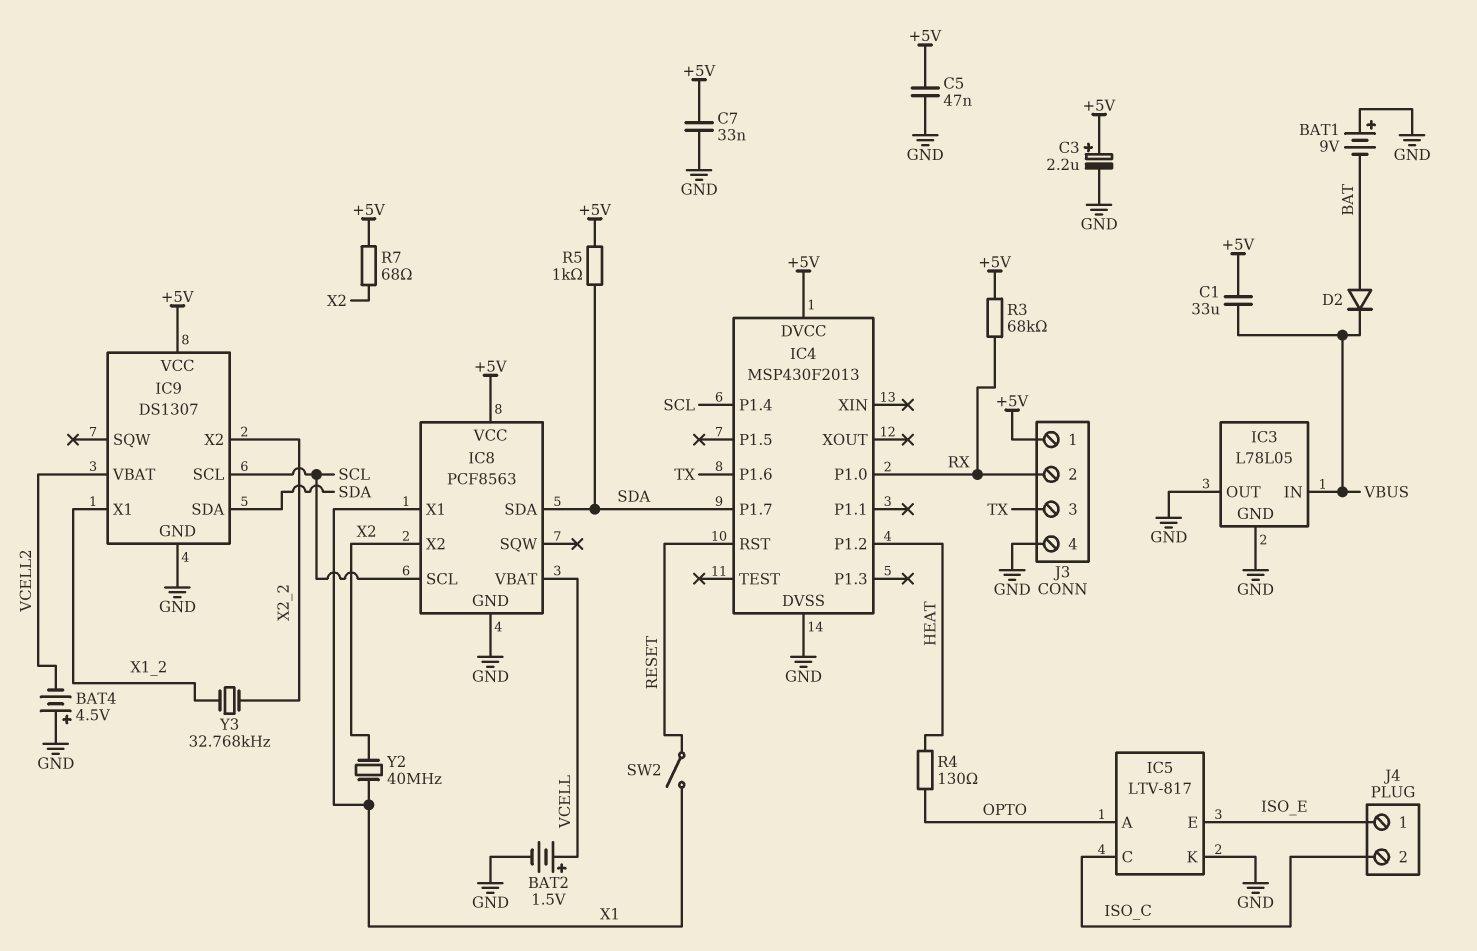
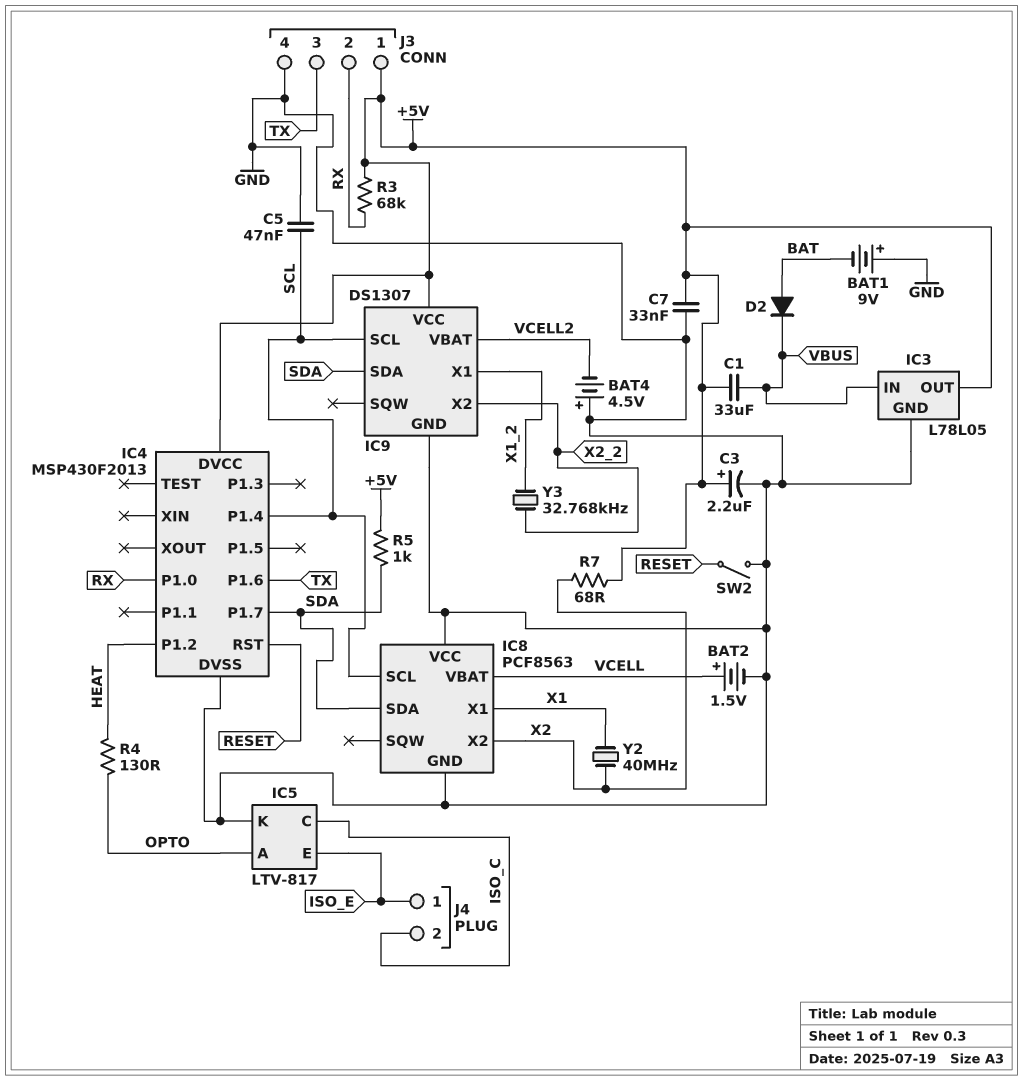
C5: 47nF (+5V, GND) -> 47nF (GND, SCL)
IC3 pin OUT: GND -> +5V
IC8 pin VCC: +5V -> GND
SW2: switch (RESET, X1) -> switch (GND, RESET)

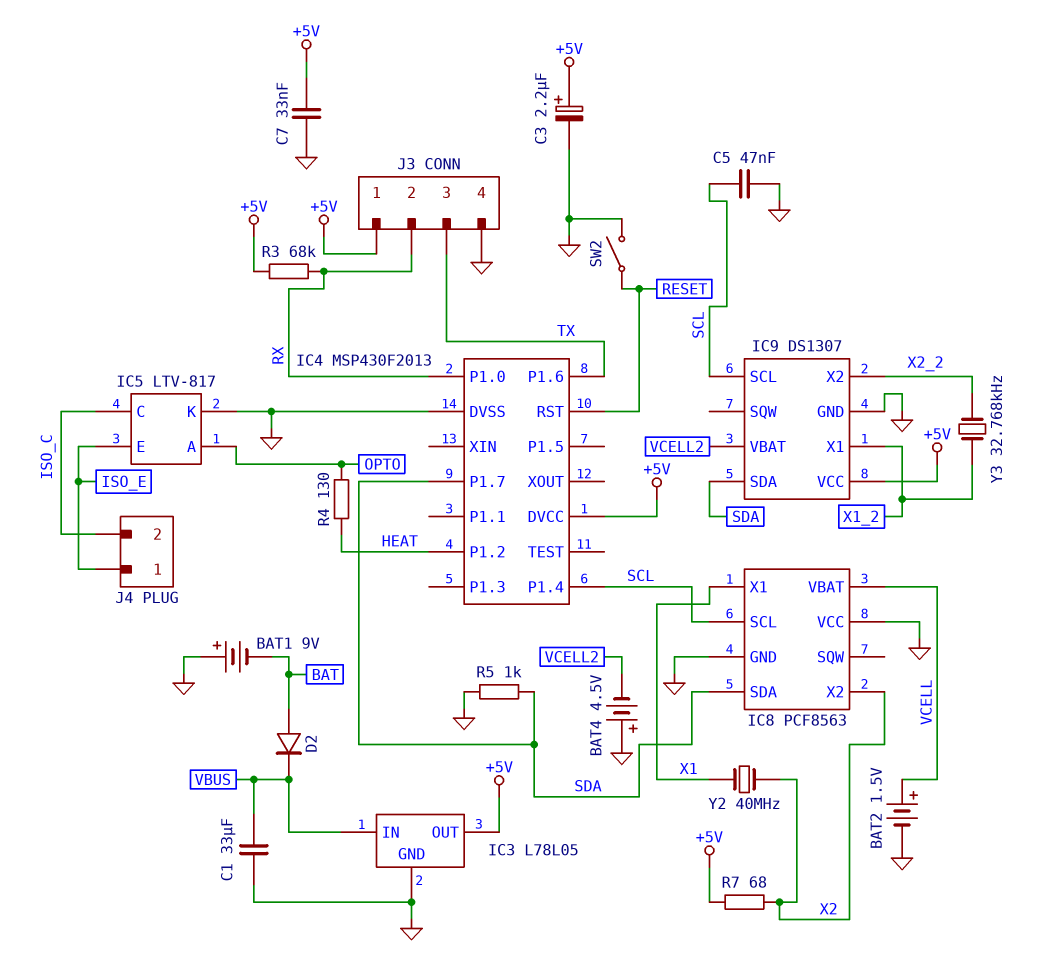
C1: 33uF (+5V, VBUS) -> 33uF (GND, VBUS)
R5: 1k (+5V, SDA) -> 1k (GND, SDA)

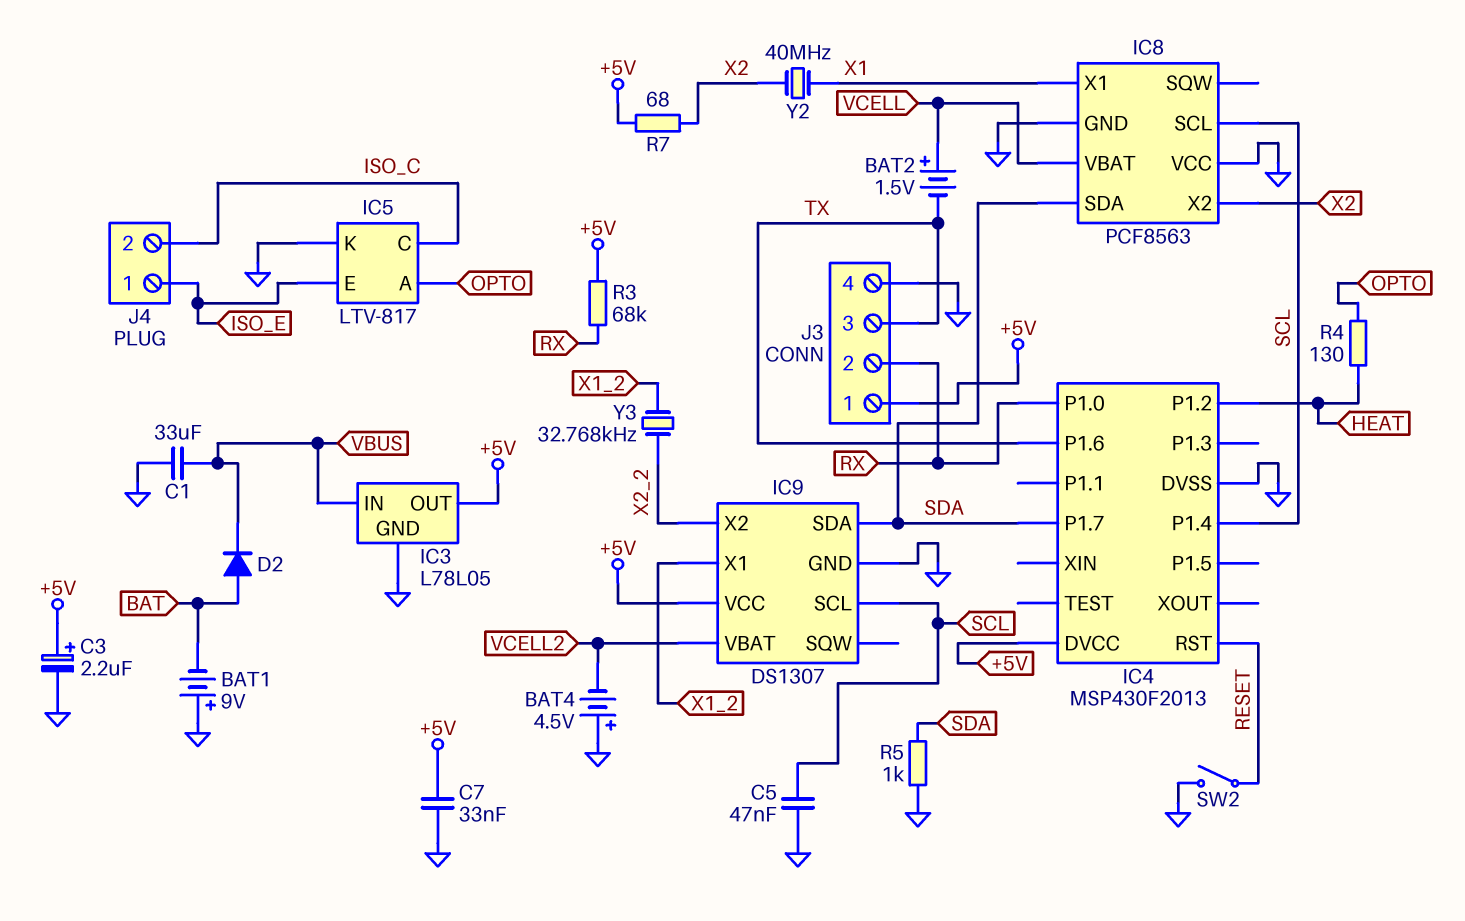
BAT2: 1.5V (plus VCELL, minus GND) -> 1.5V (plus VCELL, minus TX)

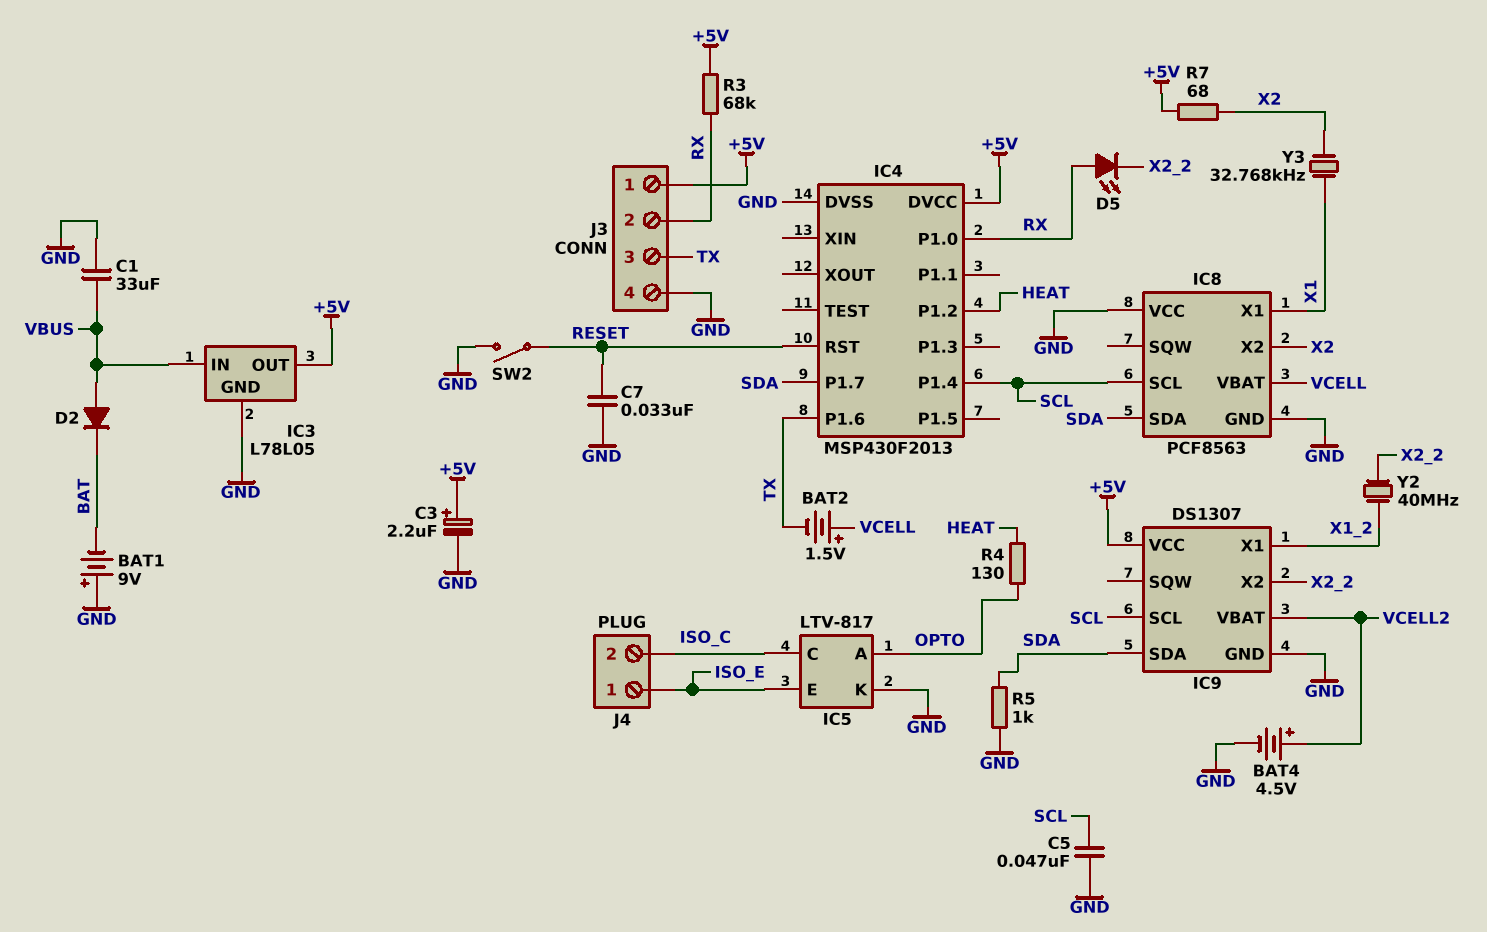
BAT4: 4.5V (plus GND, minus VCELL2) -> 4.5V (plus VCELL2, minus GND)
C7: 33nF (+5V, GND) -> 33nF (GND, RESET)
D2: diode (A BAT, K VBUS) -> diode (A VBUS, K BAT)
D5: none -> LED (A RX, K X2_2)
Y2: 40MHz (X1, X2) -> 40MHz (X1_2, X2_2)
Y3: 32.768kHz (X1_2, X2_2) -> 32.768kHz (X1, X2)

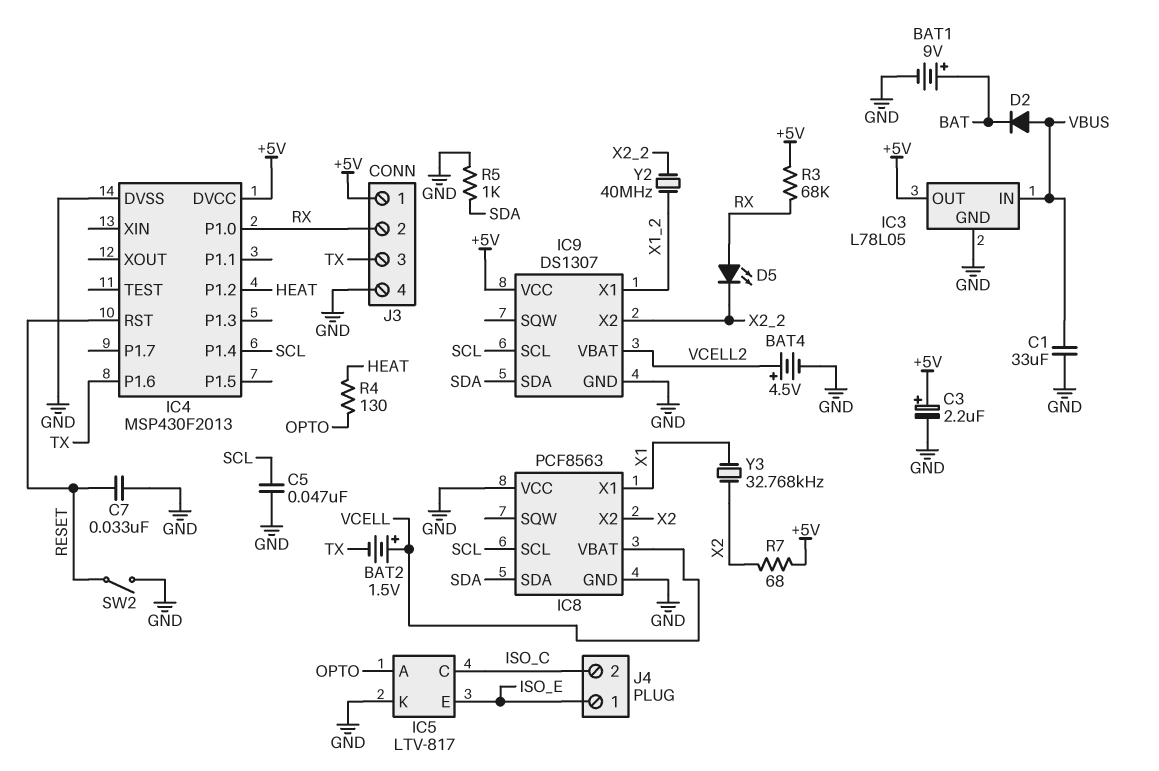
BAT1: 9V (plus GND, minus BAT) -> 9V (plus BAT, minus GND)
IC4 pin P1.7: SDA -> none

